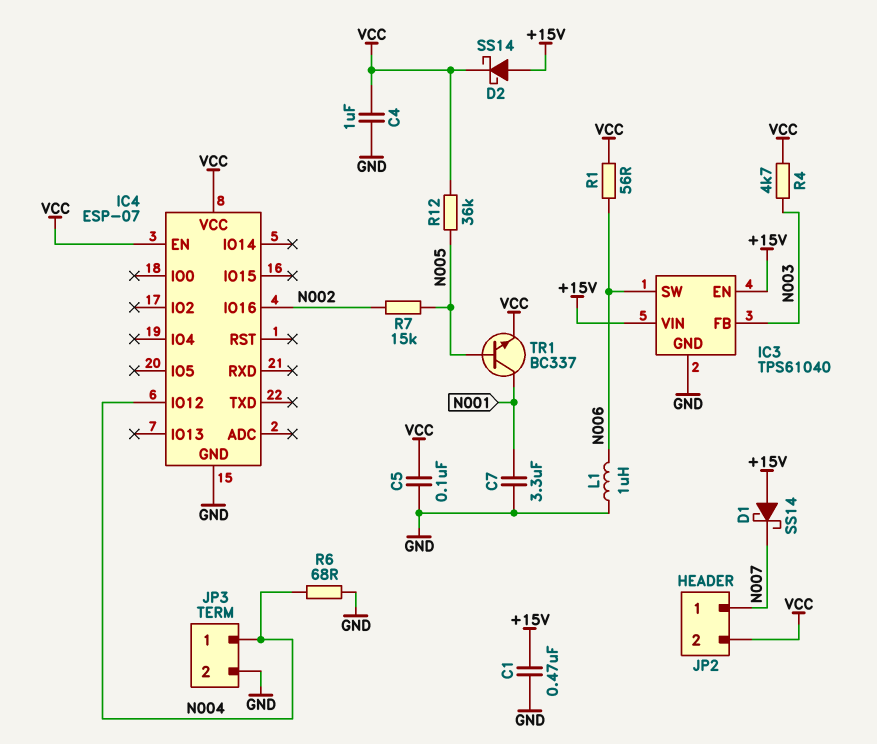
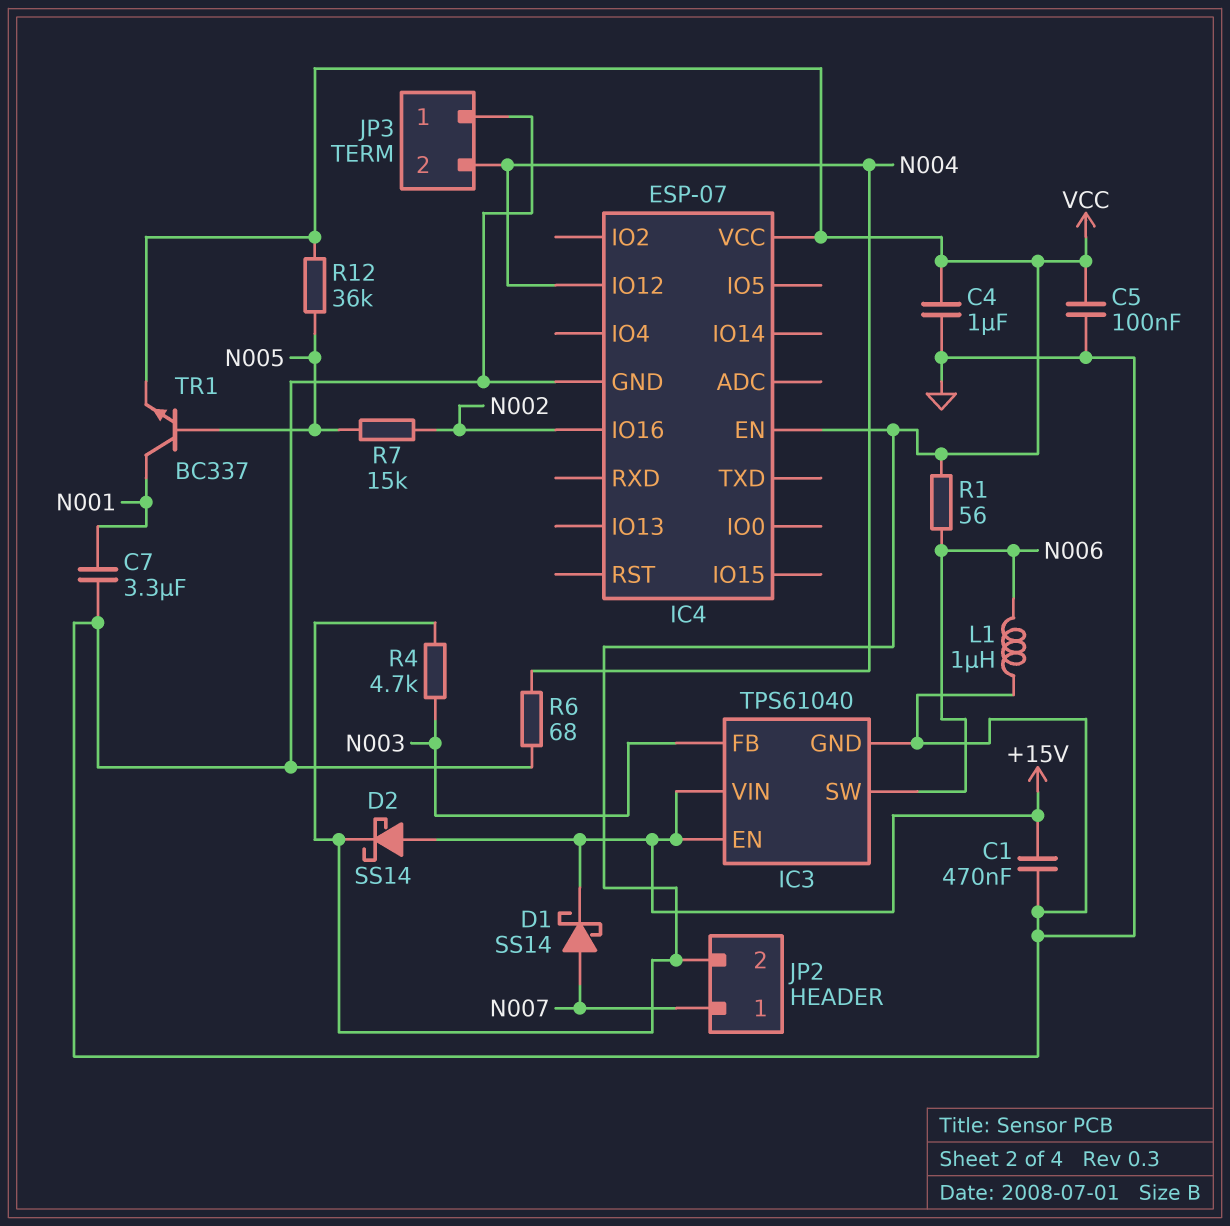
D1: schottky SS14 (A +15V, K N007) -> schottky SS14 (A N007, K +15V)
JP3 pin 1: N004 -> GND
JP3 pin 2: GND -> N004

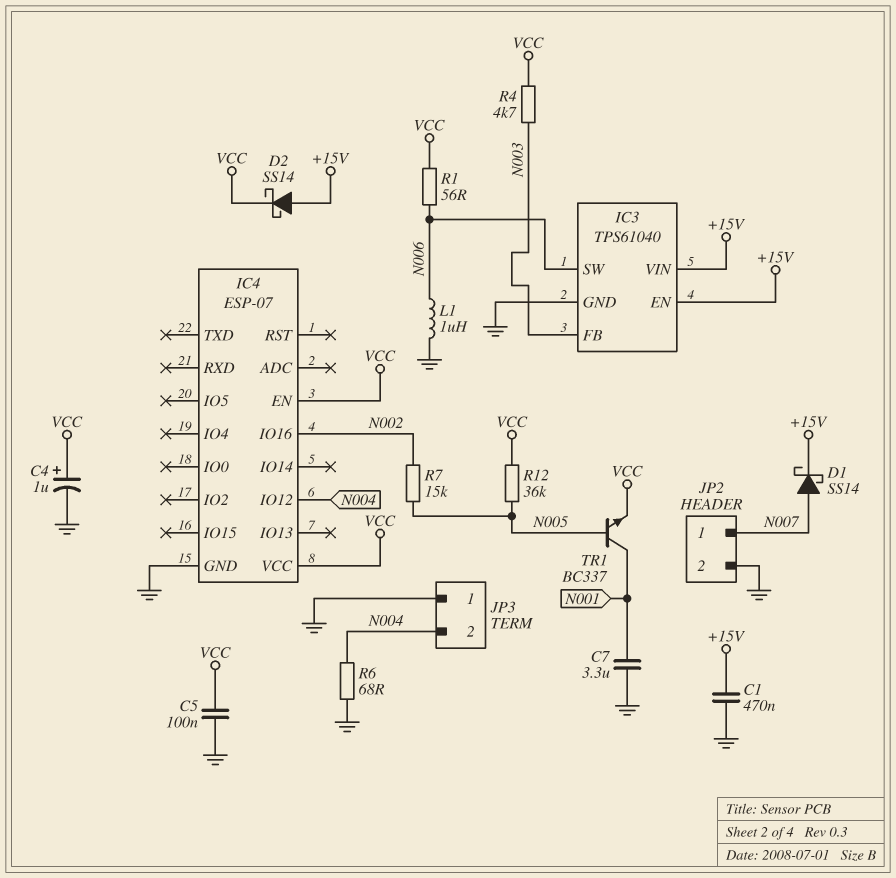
C4: 1uF (GND, VCC) -> 1uF (plus VCC, minus GND)
JP2 pin 2: VCC -> GND

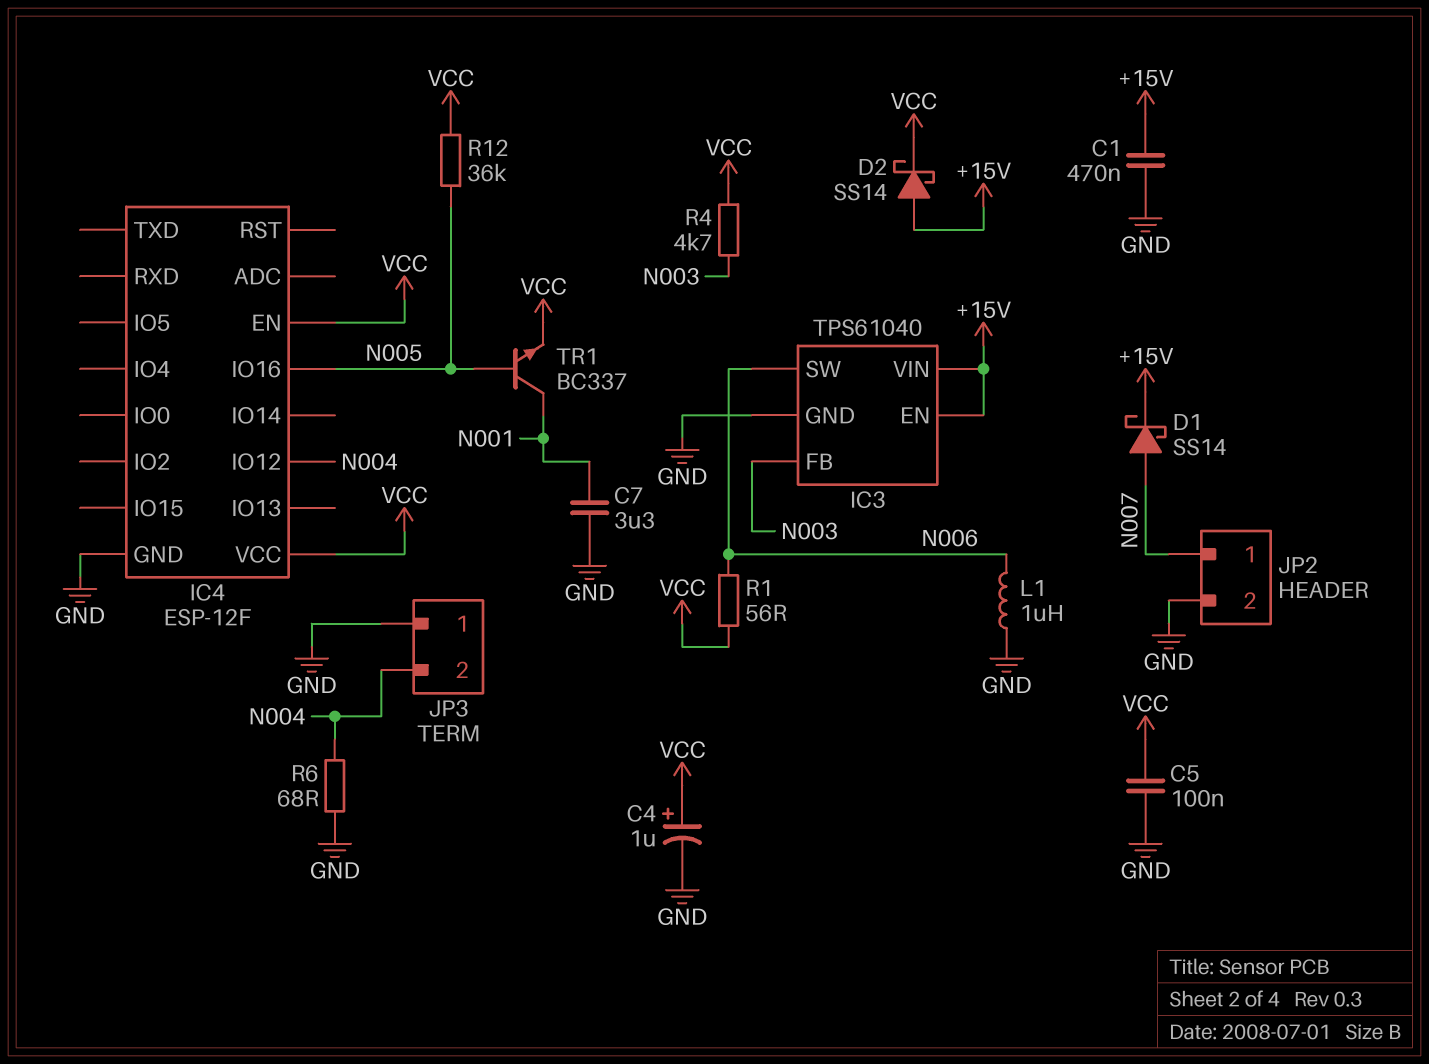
IC4: ESP-07 -> ESP-12F
IC4 pin IO16: N002 -> N005
R7: 15k (N002, N005) -> none

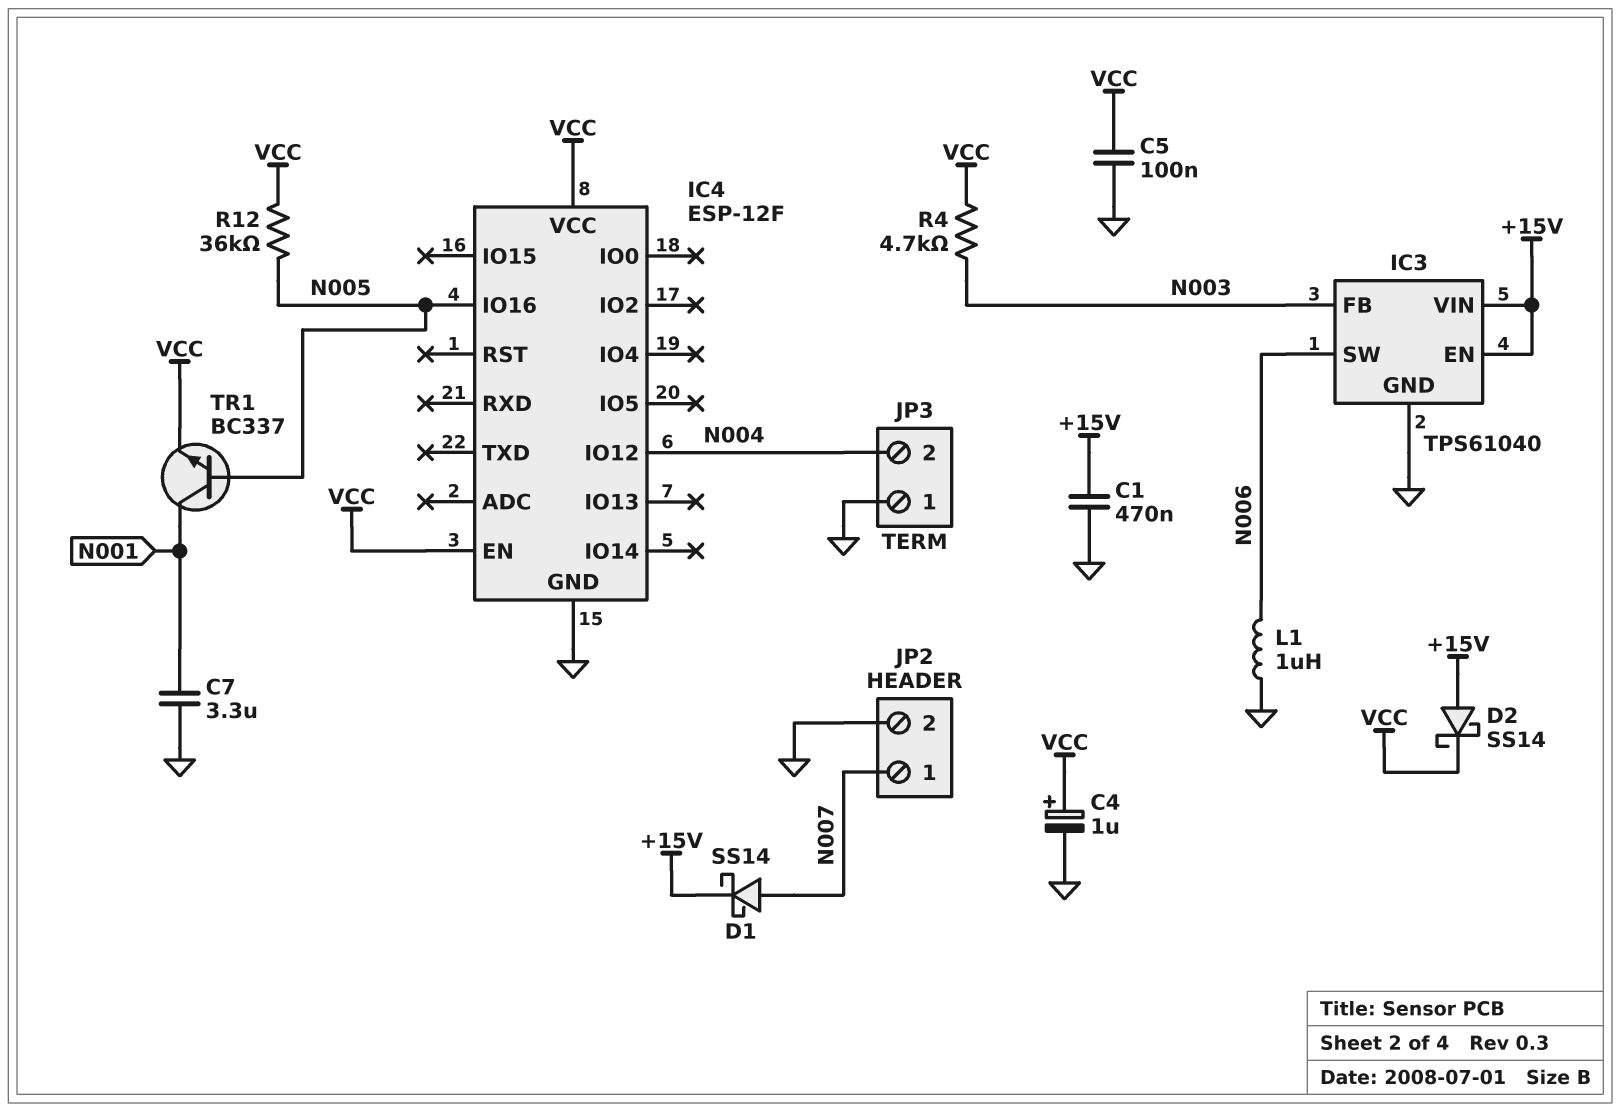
R1: 56 (N006, VCC) -> none
R6: 68 (GND, N004) -> none

